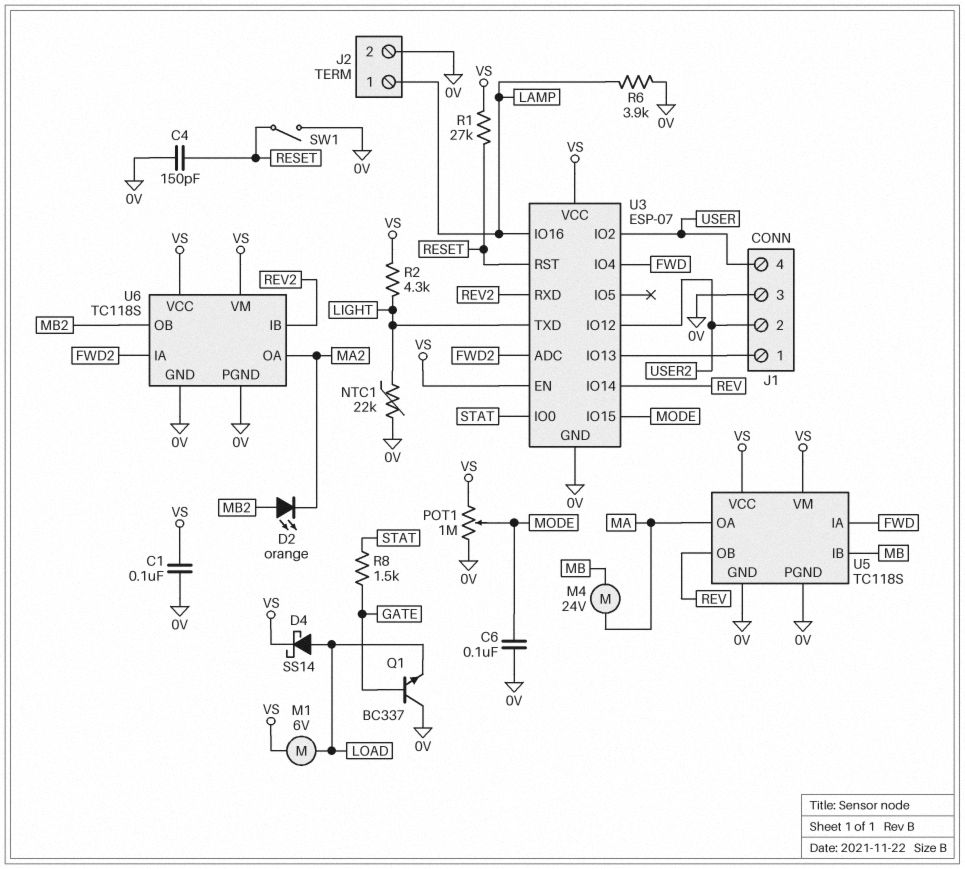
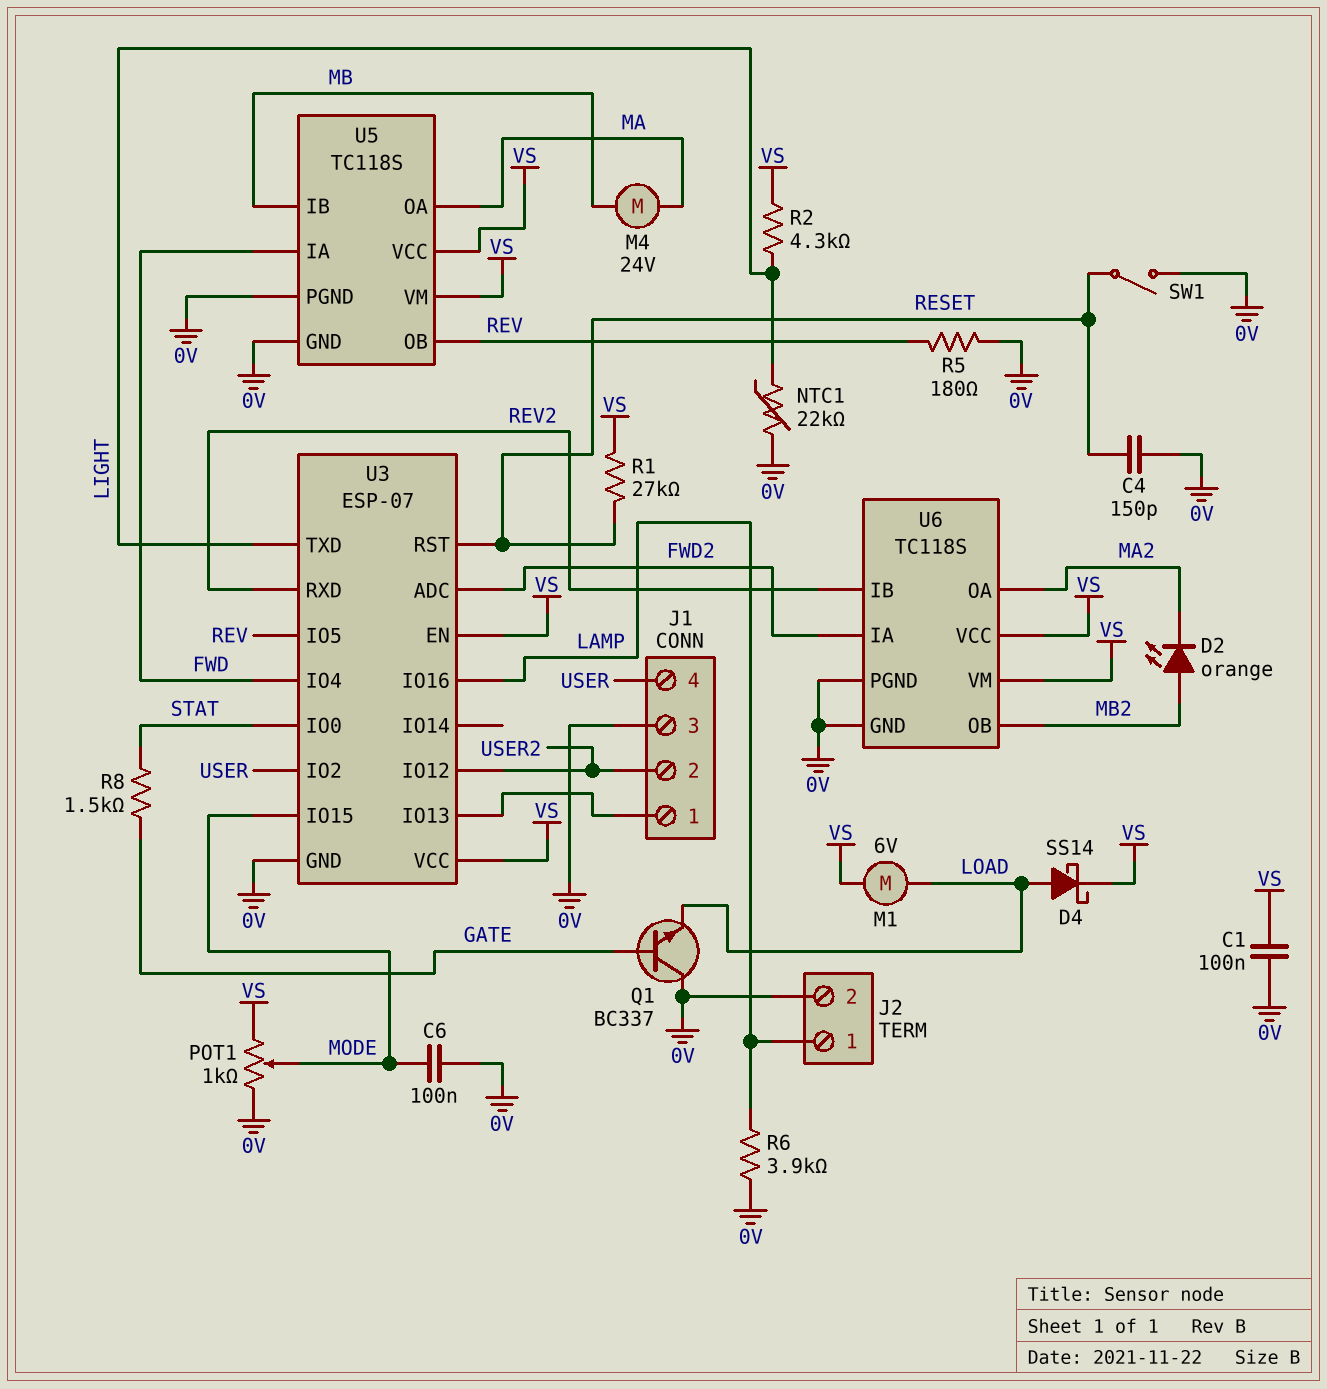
POT1: 1M (0V, VS, wiper MODE) -> 1k (0V, VS, wiper MODE)
R5: none -> 180 (0V, REV)
U3 pin IO5: none -> REV
U3 pin IO14: REV -> none

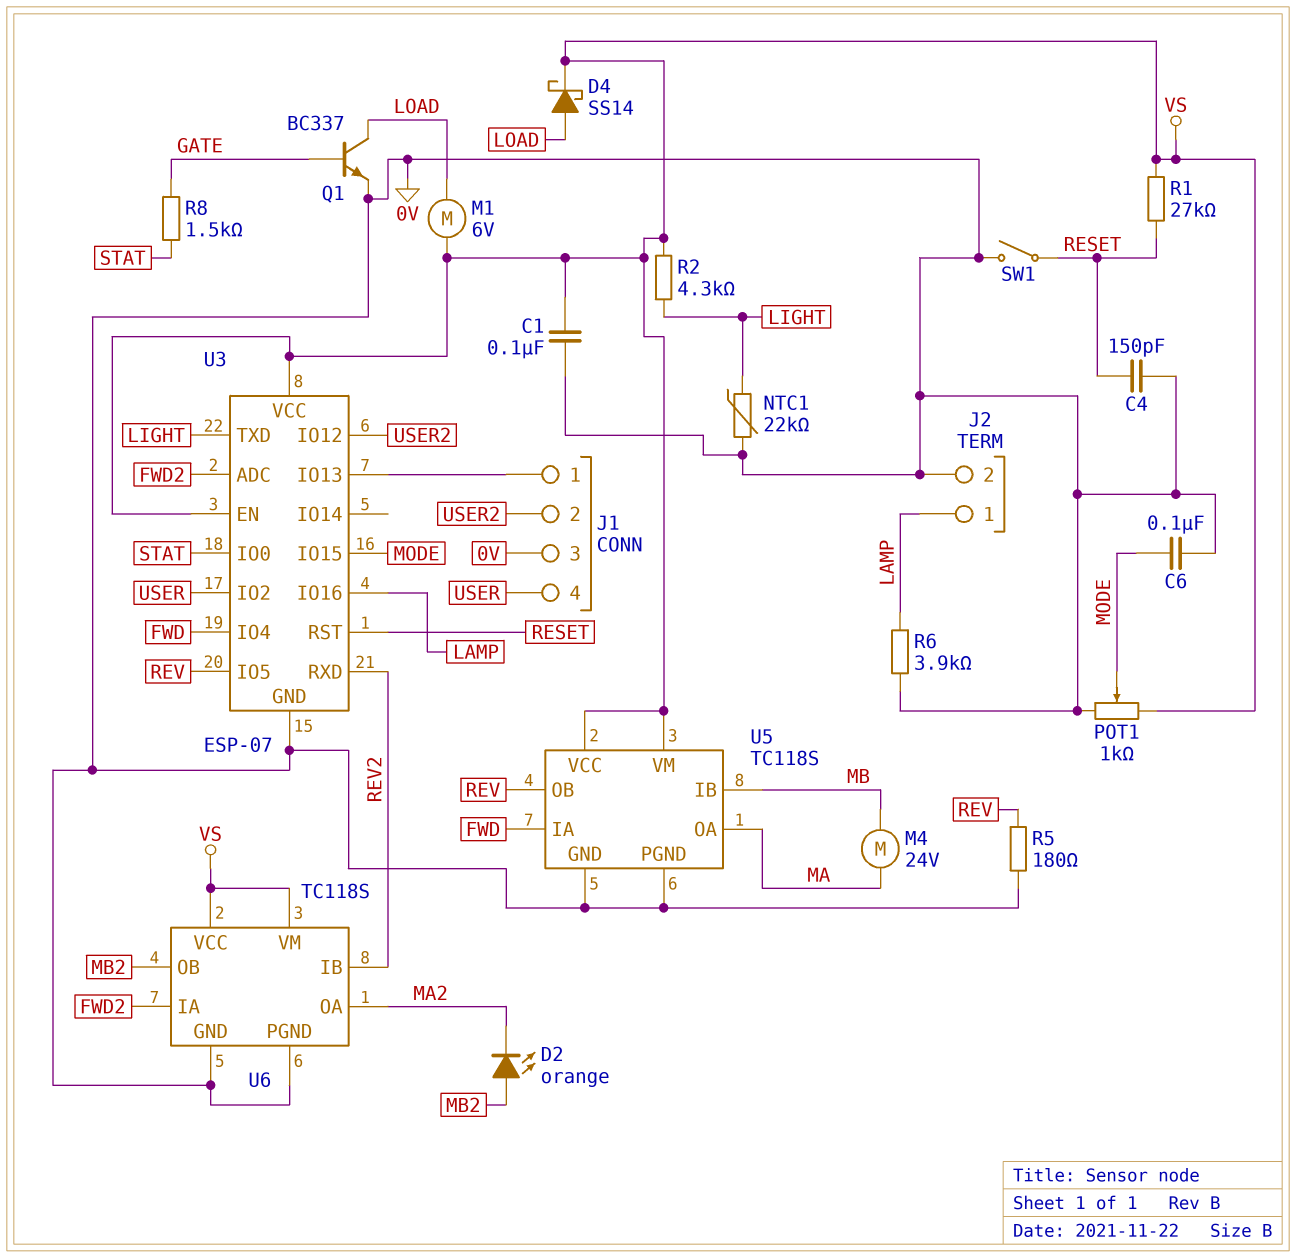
Q1: NPN BC337 (B GATE, C 0V, E LOAD) -> NPN BC337 (B GATE, C LOAD, E 0V)

